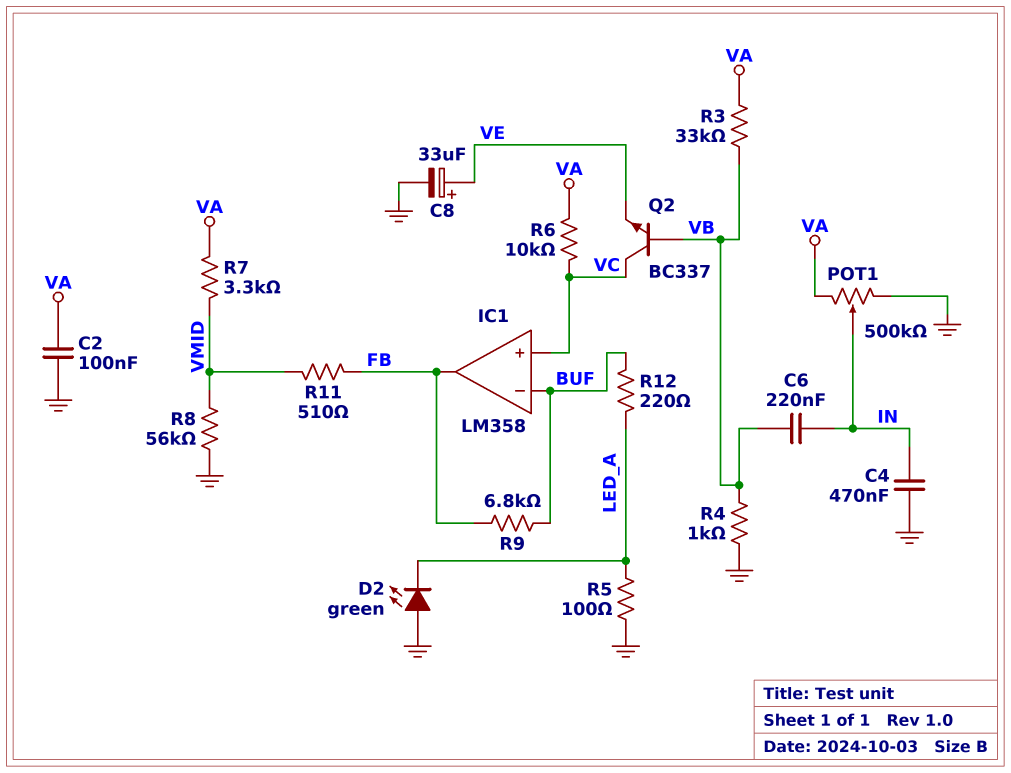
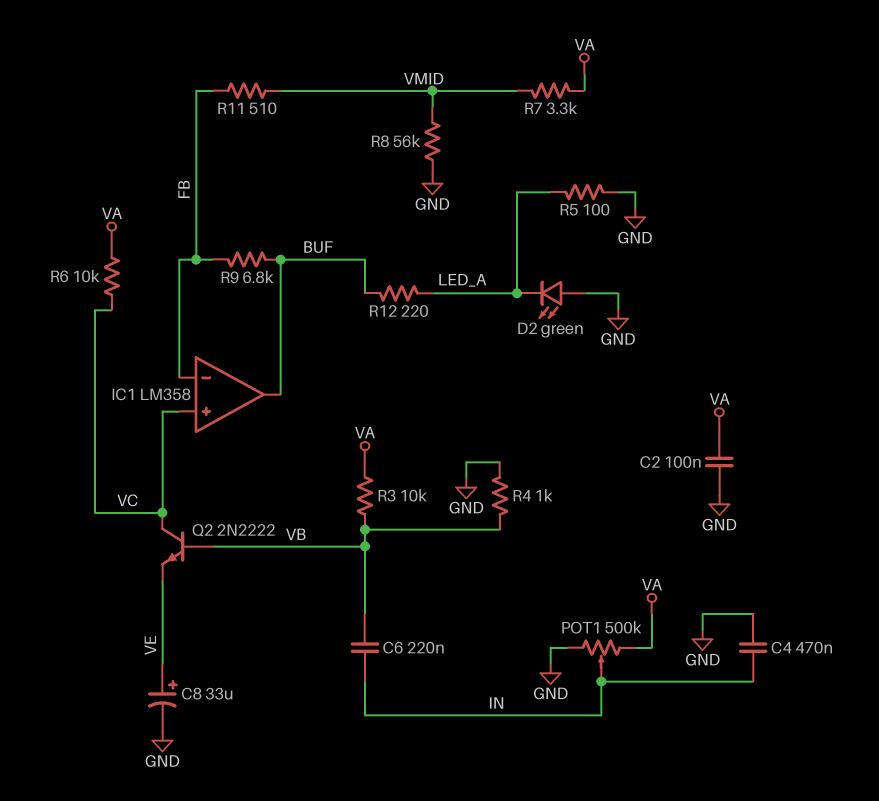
IC1 pin in-: BUF -> FB
IC1 pin out: FB -> BUF
Q2: NPN BC337 (B VB, C VC, E VE) -> NPN 2N2222 (B VB, C VC, E VE)
R3: 33k (VA, VB) -> 10k (VA, VB)

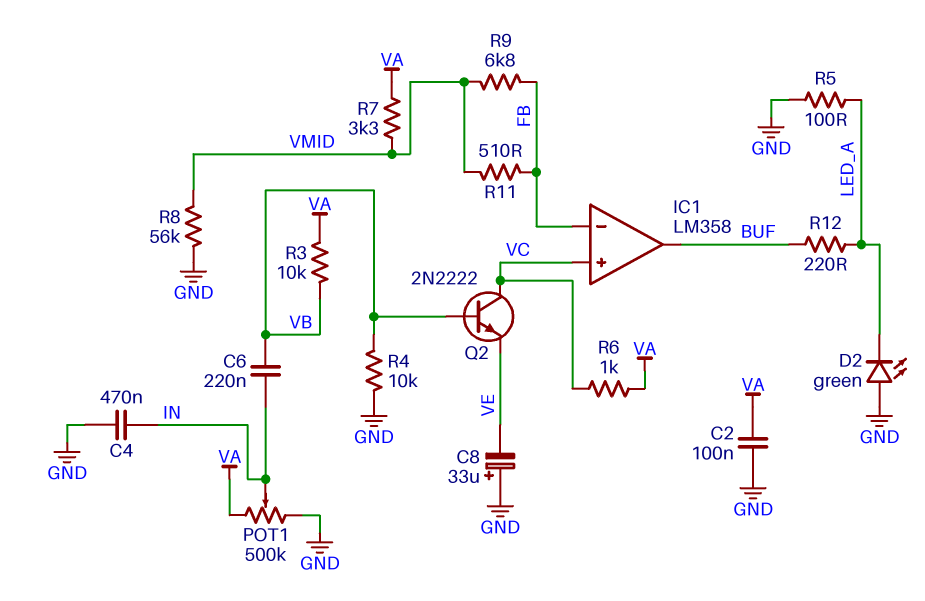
C8: 33uF (plus VE, minus GND) -> 33uF (plus GND, minus VE)
R4: 1k (GND, VB) -> 10k (GND, VB)
R6: 10k (VA, VC) -> 1k (VA, VC)
R9: 6.8k (BUF, FB) -> 6.8k (FB, VMID)

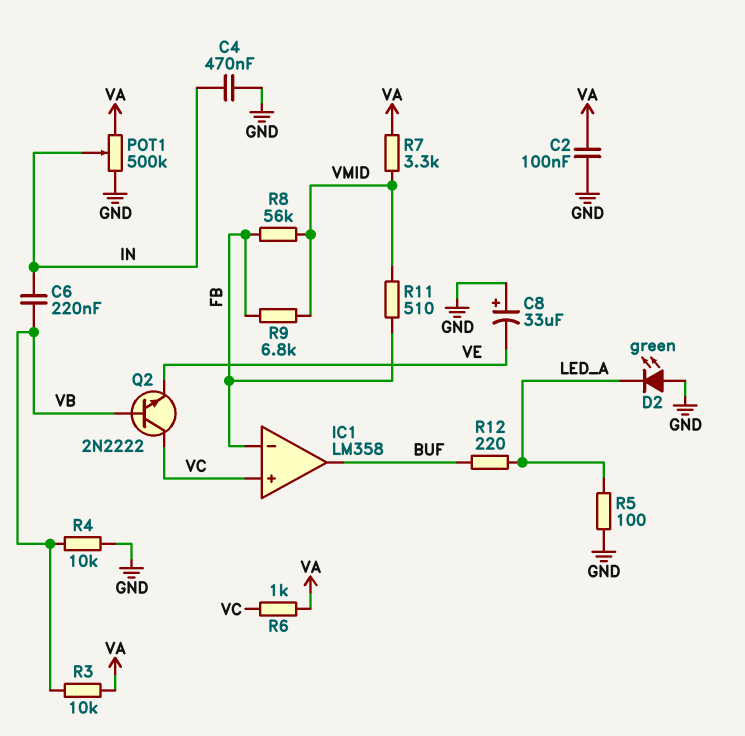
R8: 56k (GND, VMID) -> 56k (FB, VMID)

